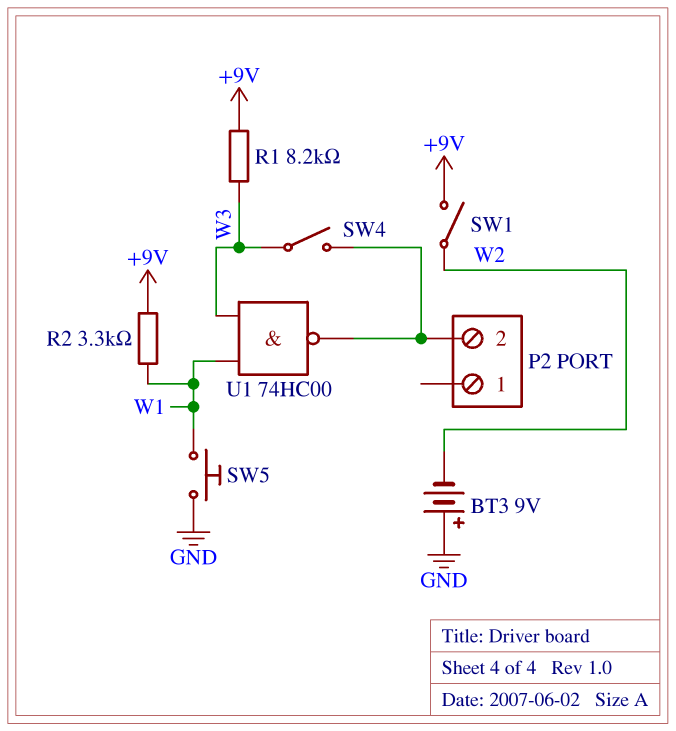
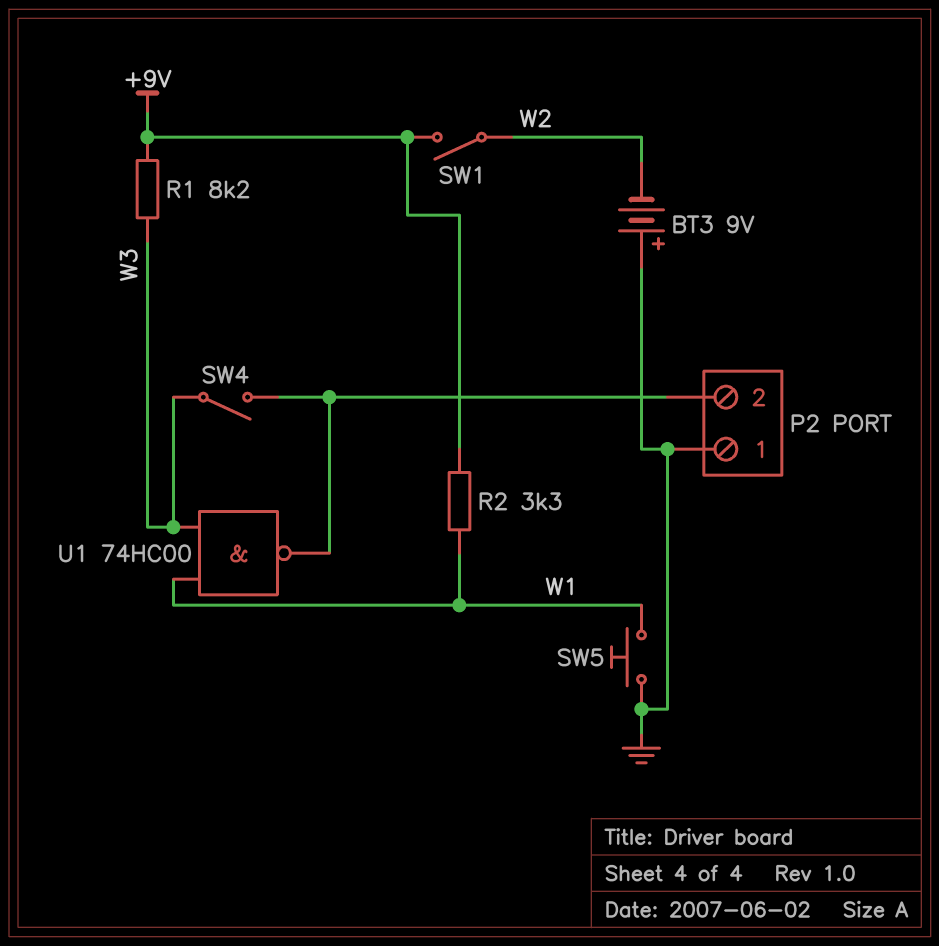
P2 pin 1: none -> GND

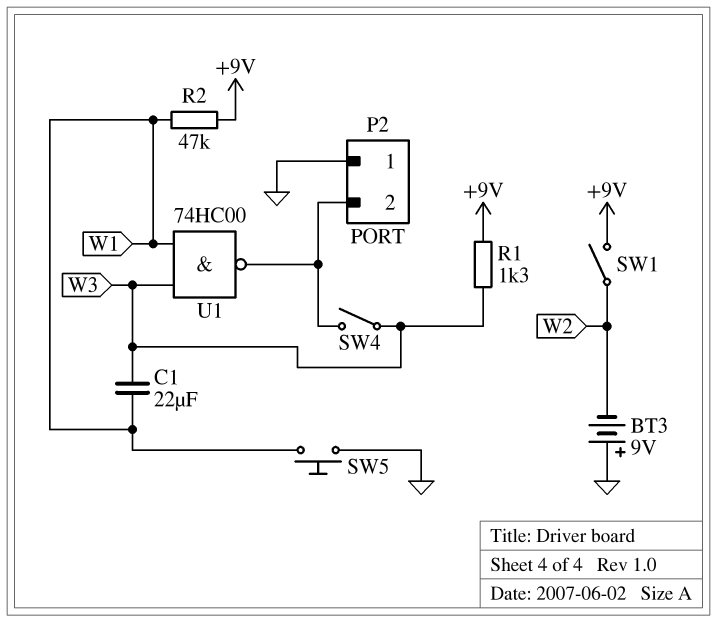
C1: none -> 22uF (W1, W3)
R1: 8.2k (+9V, W3) -> 1.3k (+9V, W3)
R2: 3.3k (+9V, W1) -> 47k (+9V, W1)

